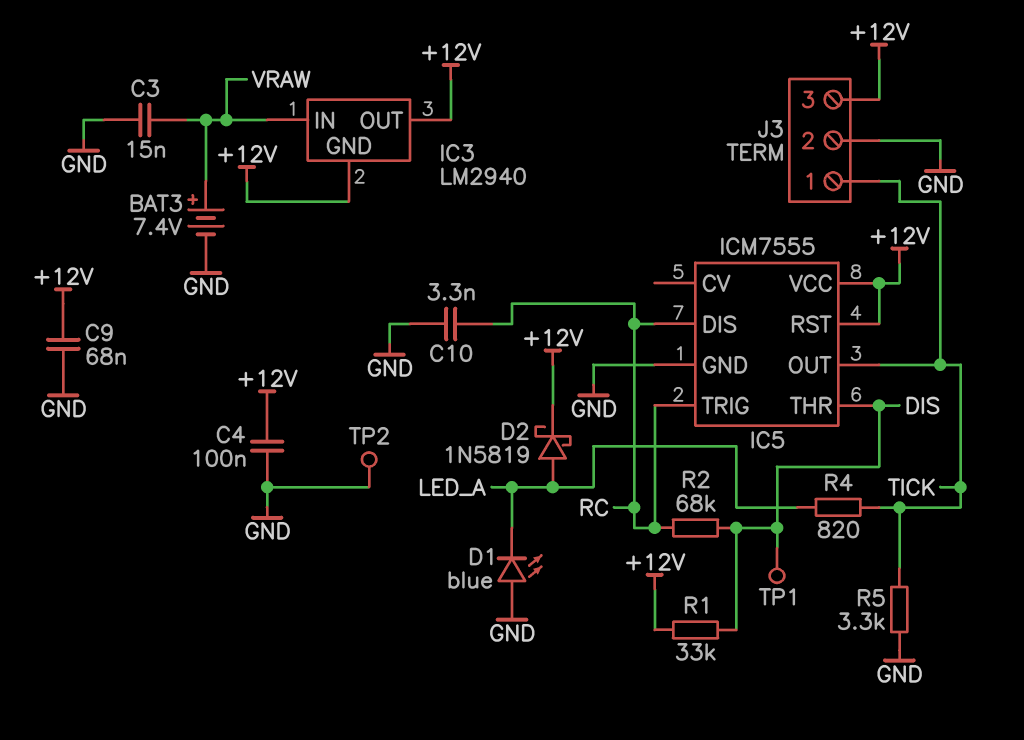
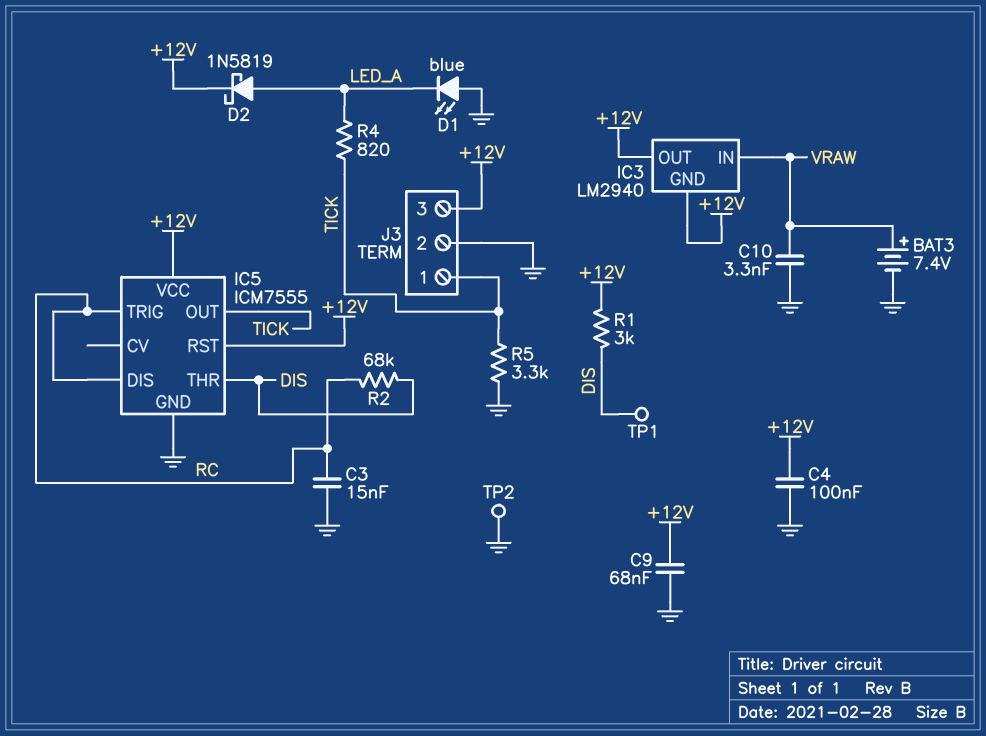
C3: 15nF (GND, VRAW) -> 15nF (GND, RC)
C10: 3.3nF (GND, RC) -> 3.3nF (GND, VRAW)
R1: 33k (+12V, DIS) -> 3k (+12V, DIS)

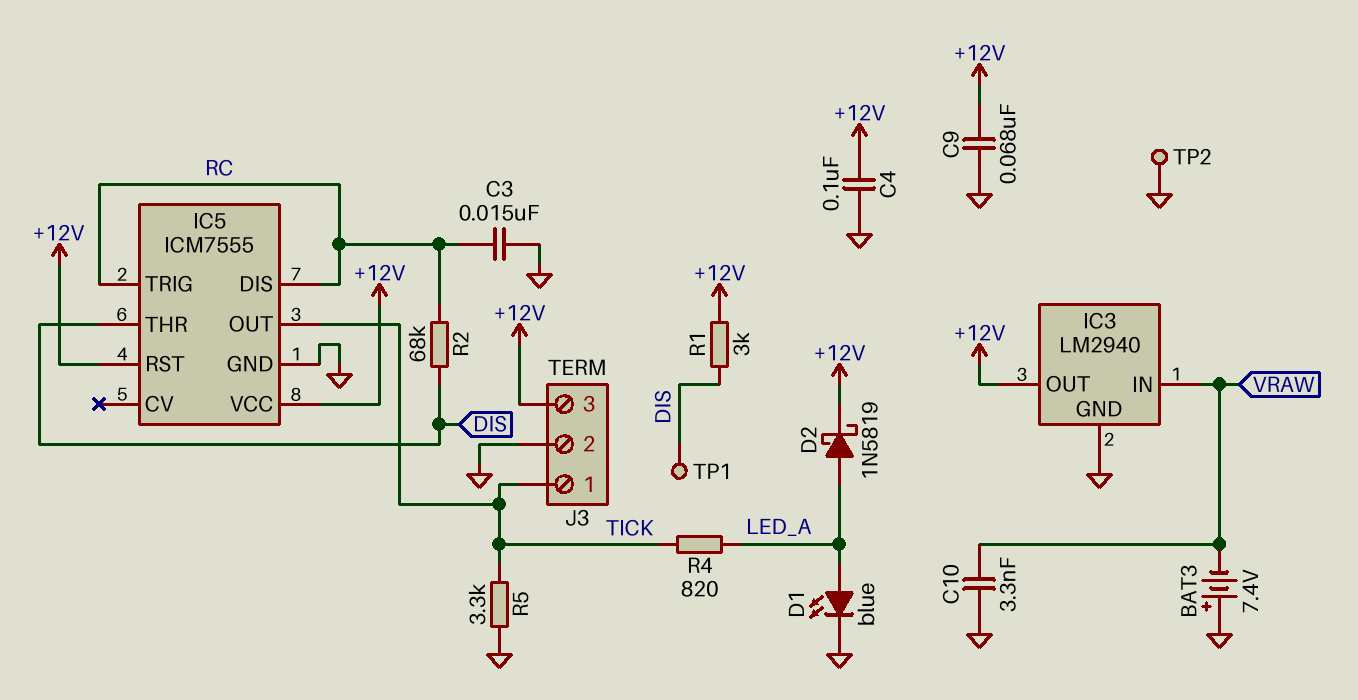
BAT3: 7.4V (plus VRAW, minus GND) -> 7.4V (plus GND, minus VRAW)
D1: LED blue (A GND, K LED_A) -> LED blue (A LED_A, K GND)
IC3 pin GND: +12V -> GND

